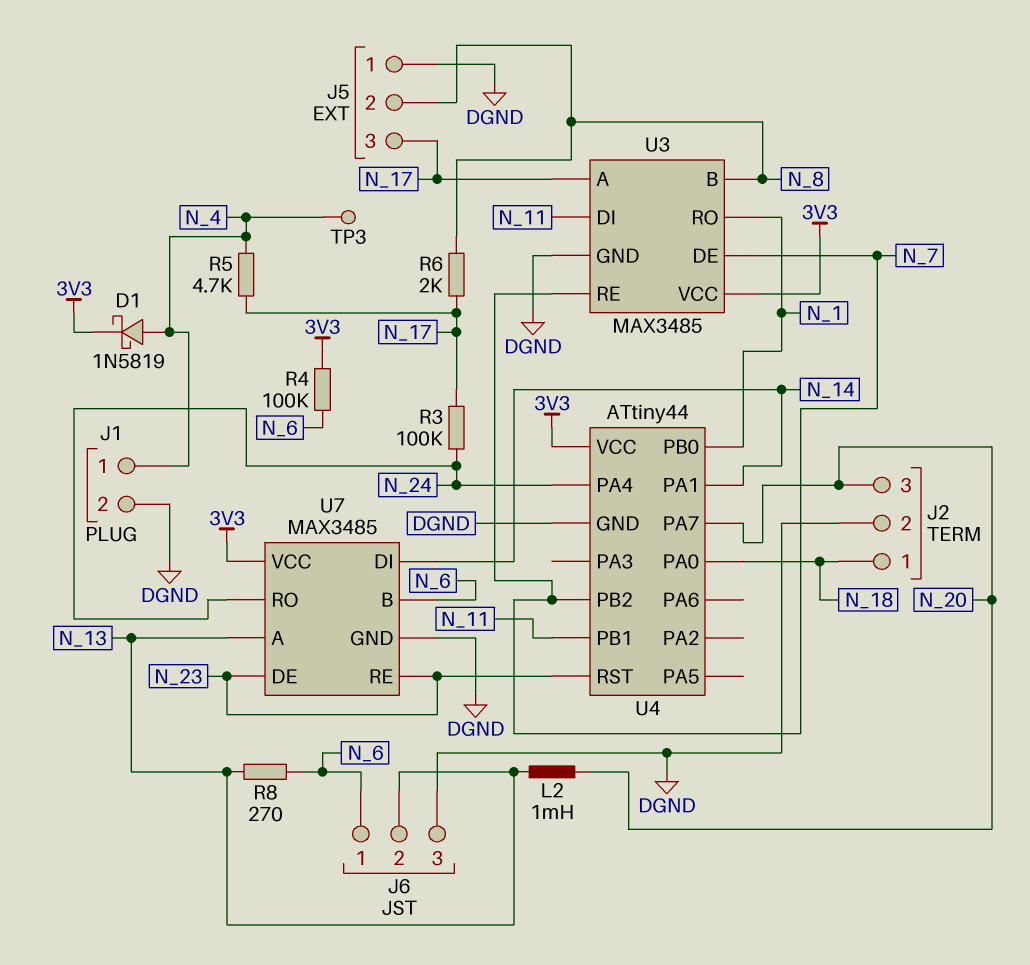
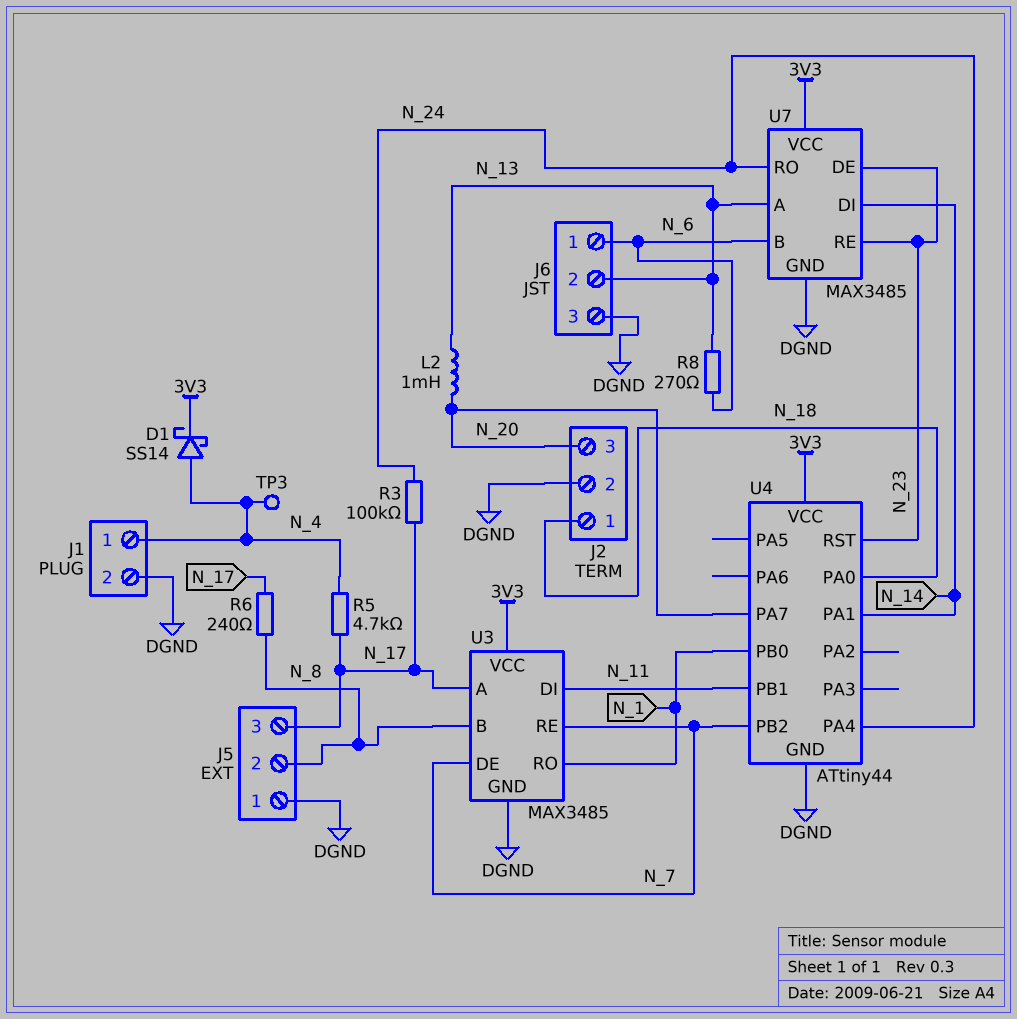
D1: schottky 1N5819 (A N_4, K 3V3) -> schottky SS14 (A N_4, K 3V3)
R4: 100k (3V3, N_6) -> none
R6: 2k (N_8, N_17) -> 240 (N_8, N_17)

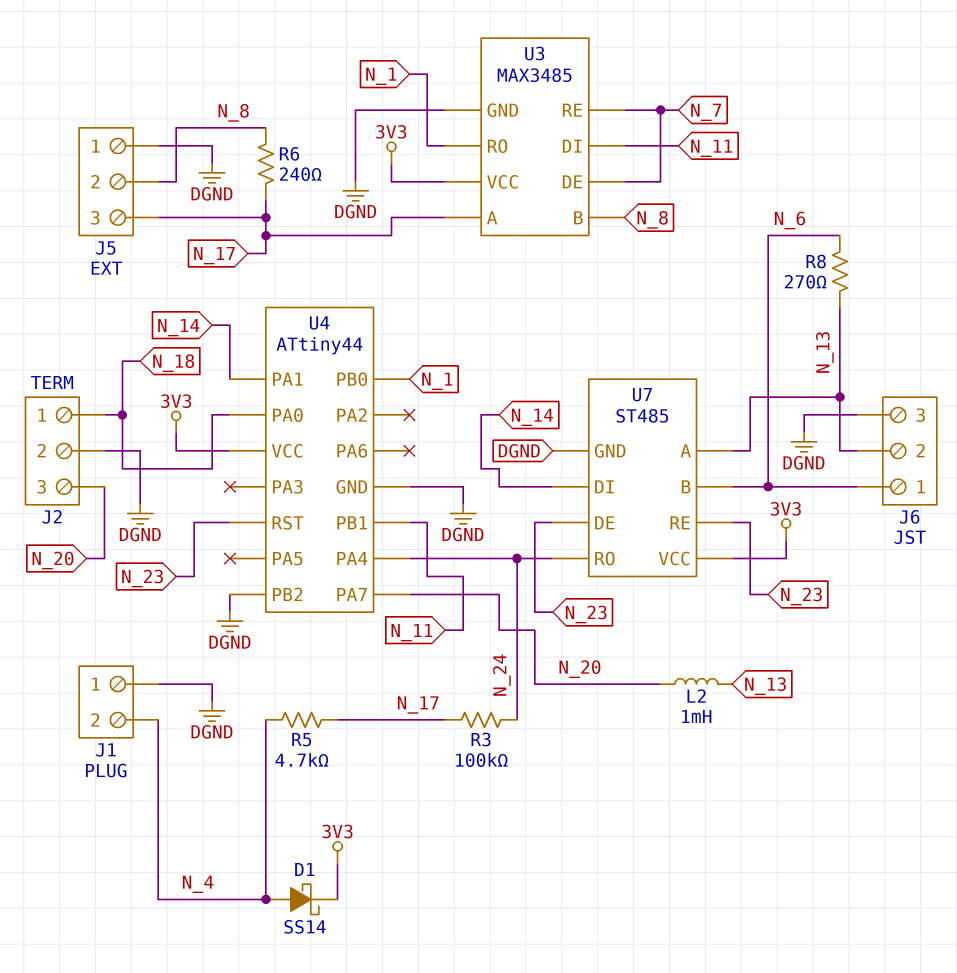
J1 pin 1: N_4 -> DGND
J1 pin 2: DGND -> N_4
TP3: test point (N_4) -> none
U4 pin PB2: N_7 -> DGND
U7: MAX3485 -> ST485

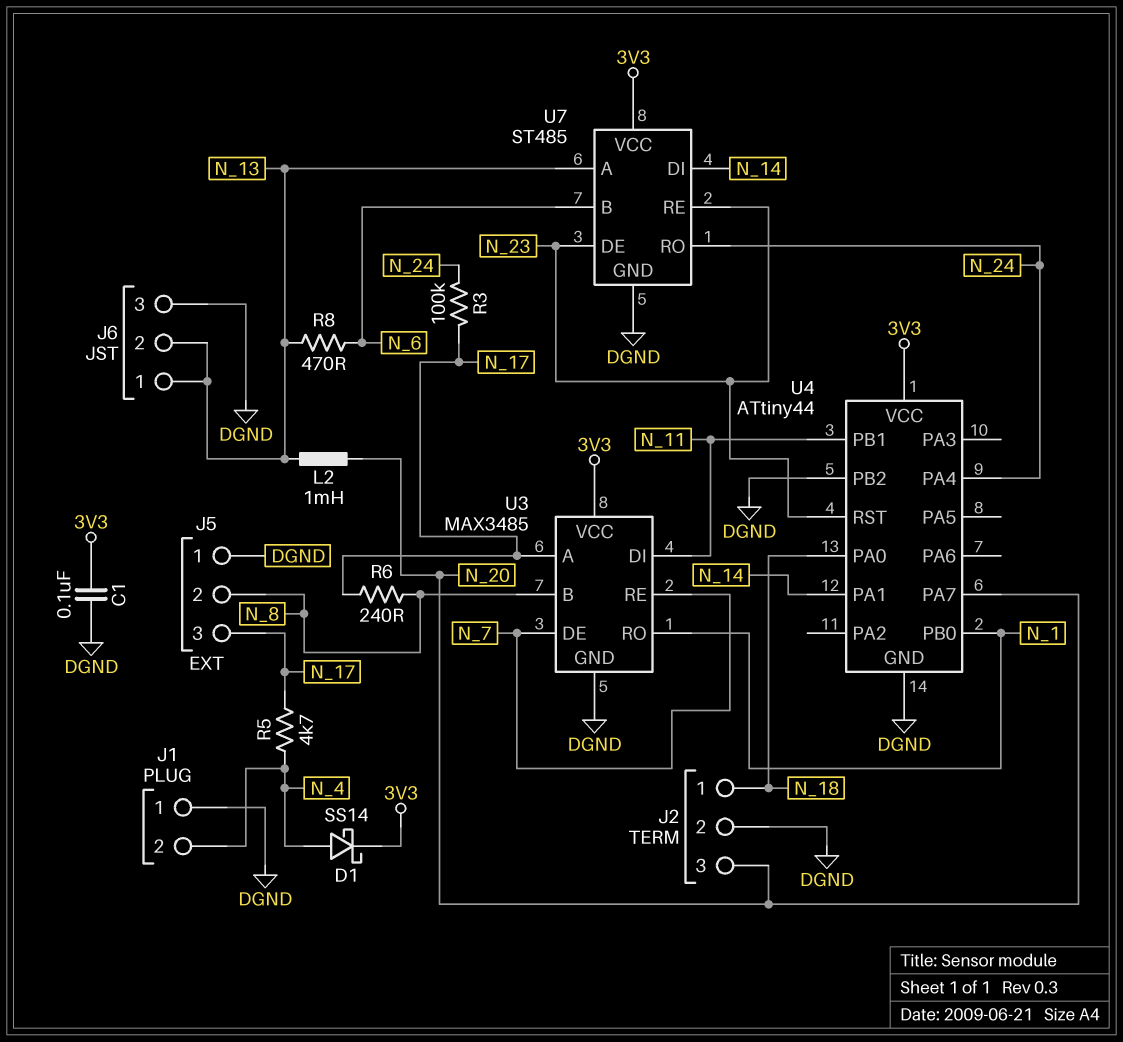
C1: none -> 100nF (3V3, DGND)
J6 pin 1: N_6 -> N_13
R8: 270 (N_6, N_13) -> 470 (N_6, N_13)

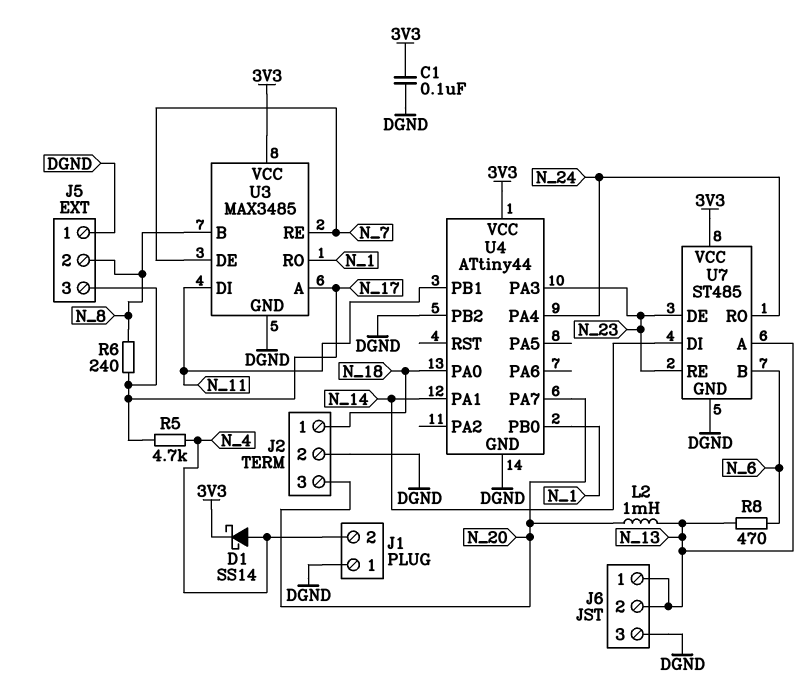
R3: 100k (N_17, N_24) -> none
U4 pin PA3: none -> N_23
U4 pin RST: N_23 -> none

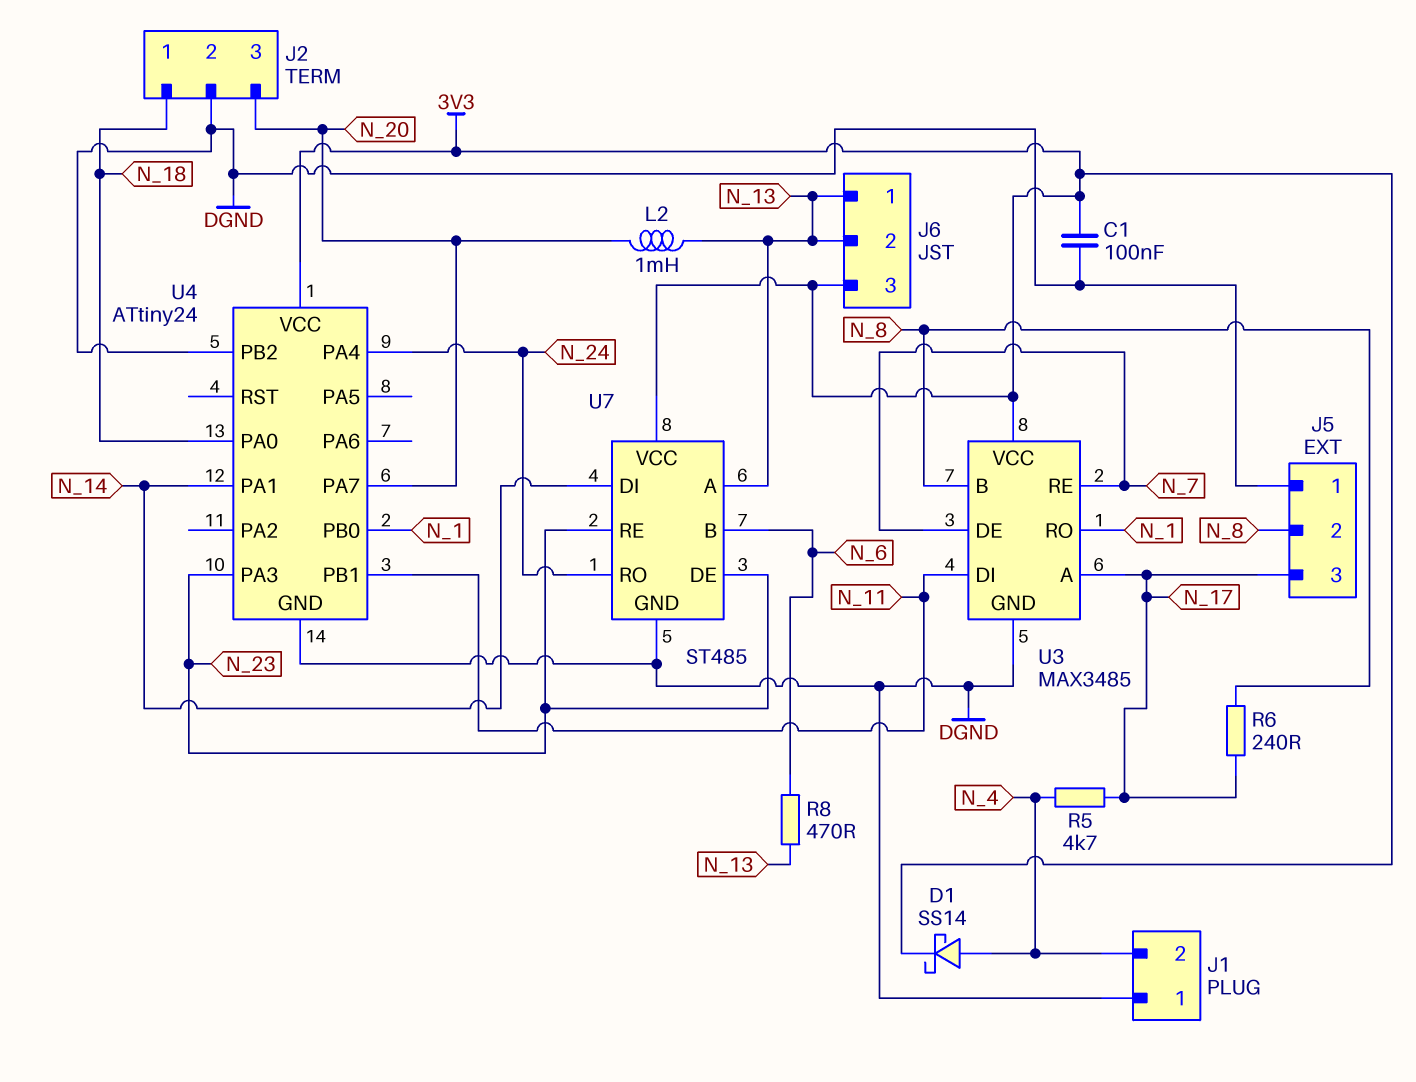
J6 pin 3: DGND -> 3V3
U4: ATtiny44 -> ATtiny24

